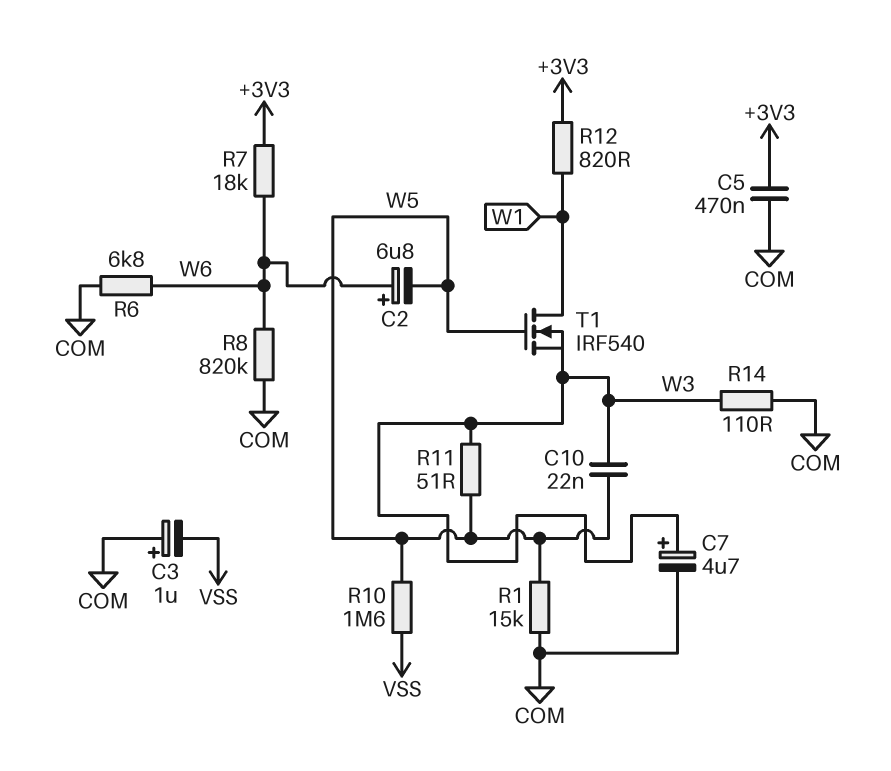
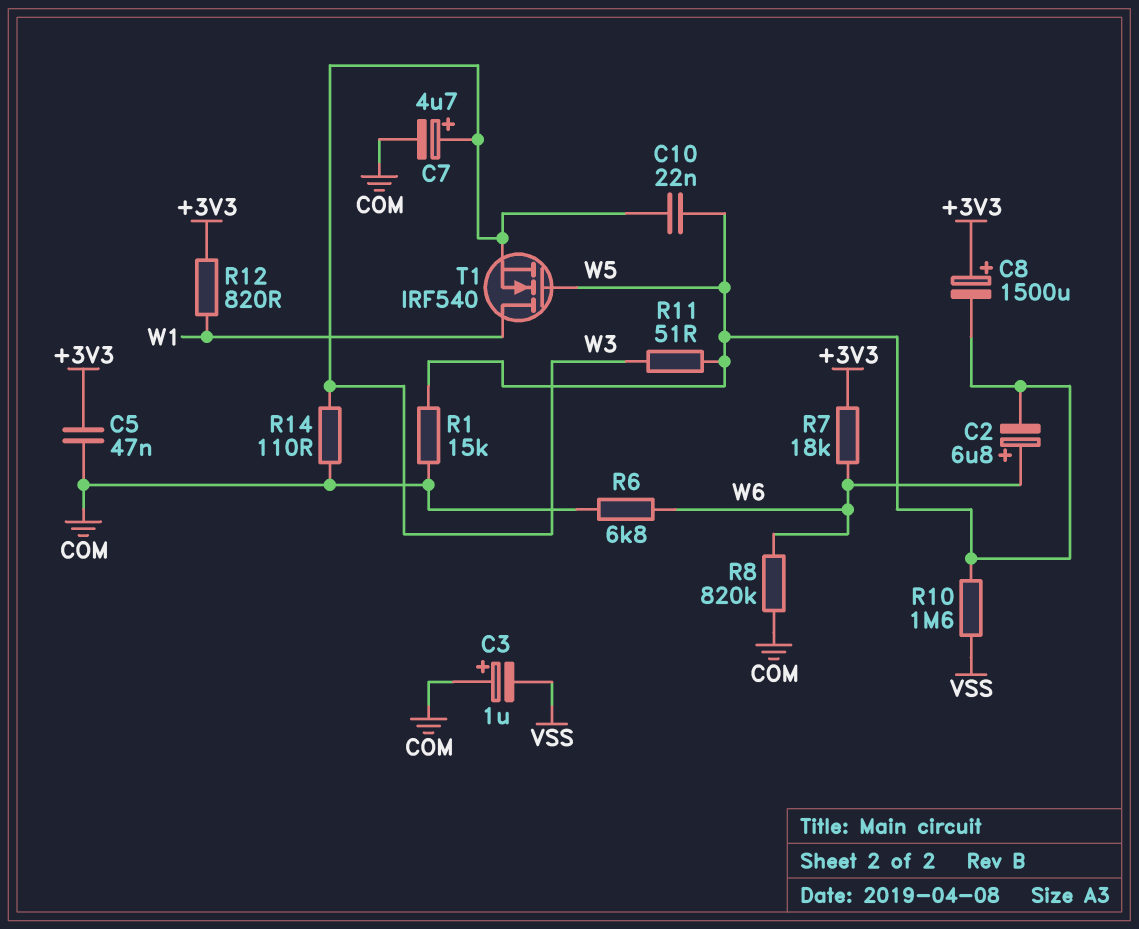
C5: 470nF (+3V3, COM) -> 47nF (+3V3, COM)
C8: none -> 1500uF (plus +3V3, minus W5)

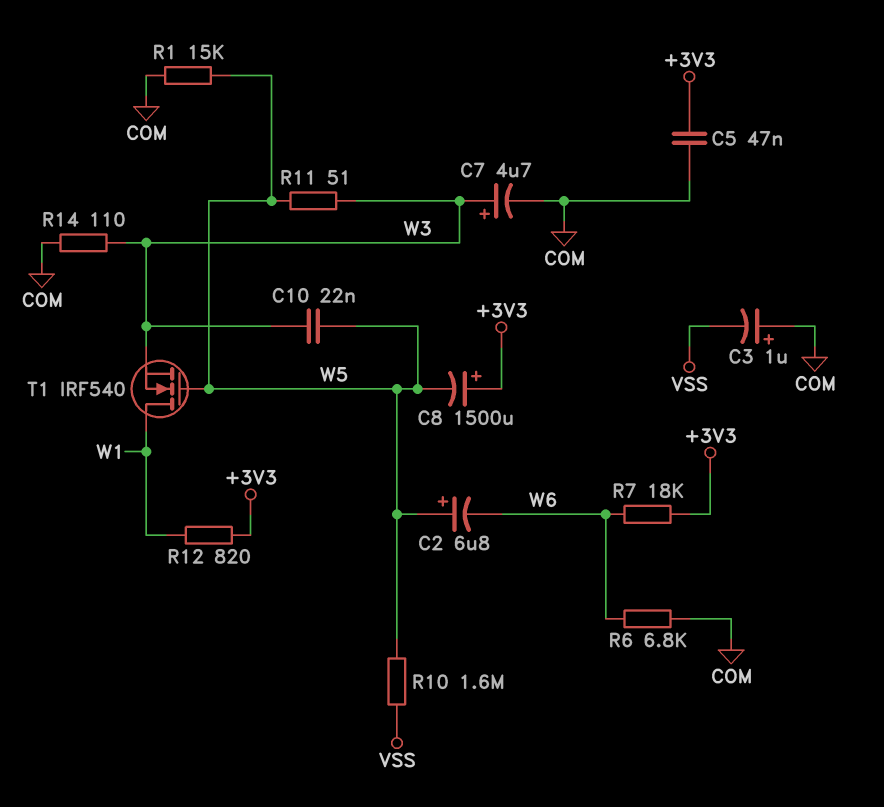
C2: 6.8uF (plus W6, minus W5) -> 6.8uF (plus W5, minus W6)
R8: 820k (COM, W6) -> none

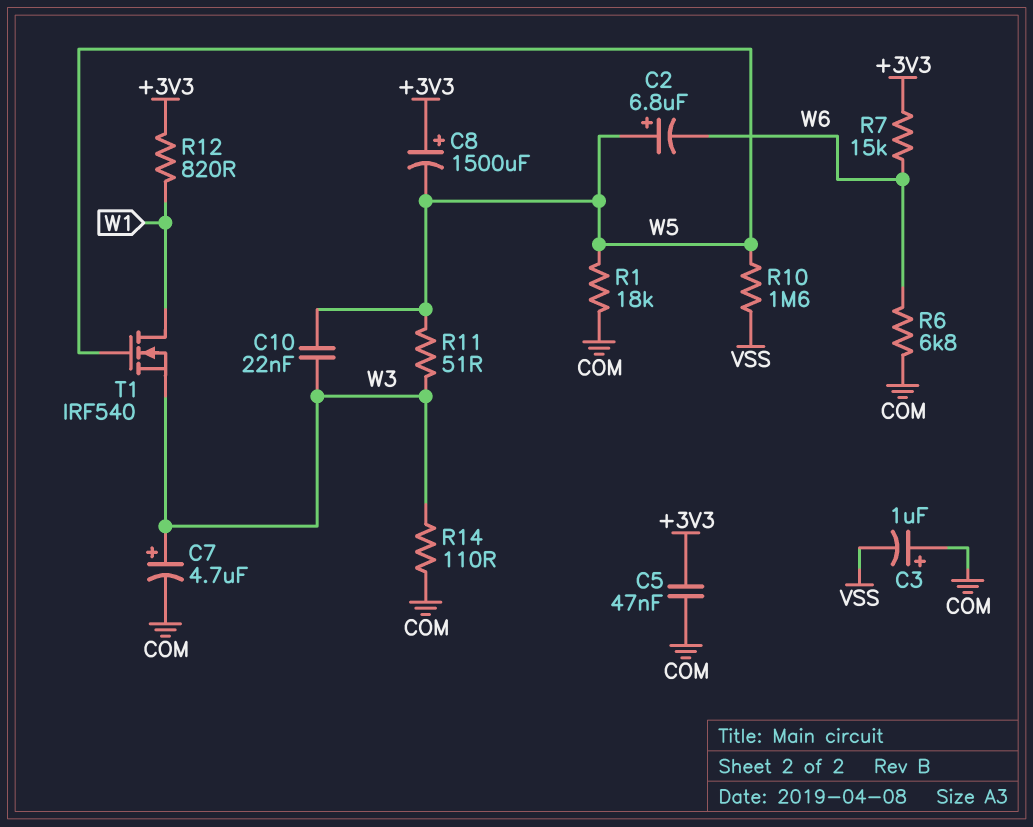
R1: 15k (COM, W5) -> 18k (COM, W5)
R7: 18k (+3V3, W6) -> 15k (+3V3, W6)

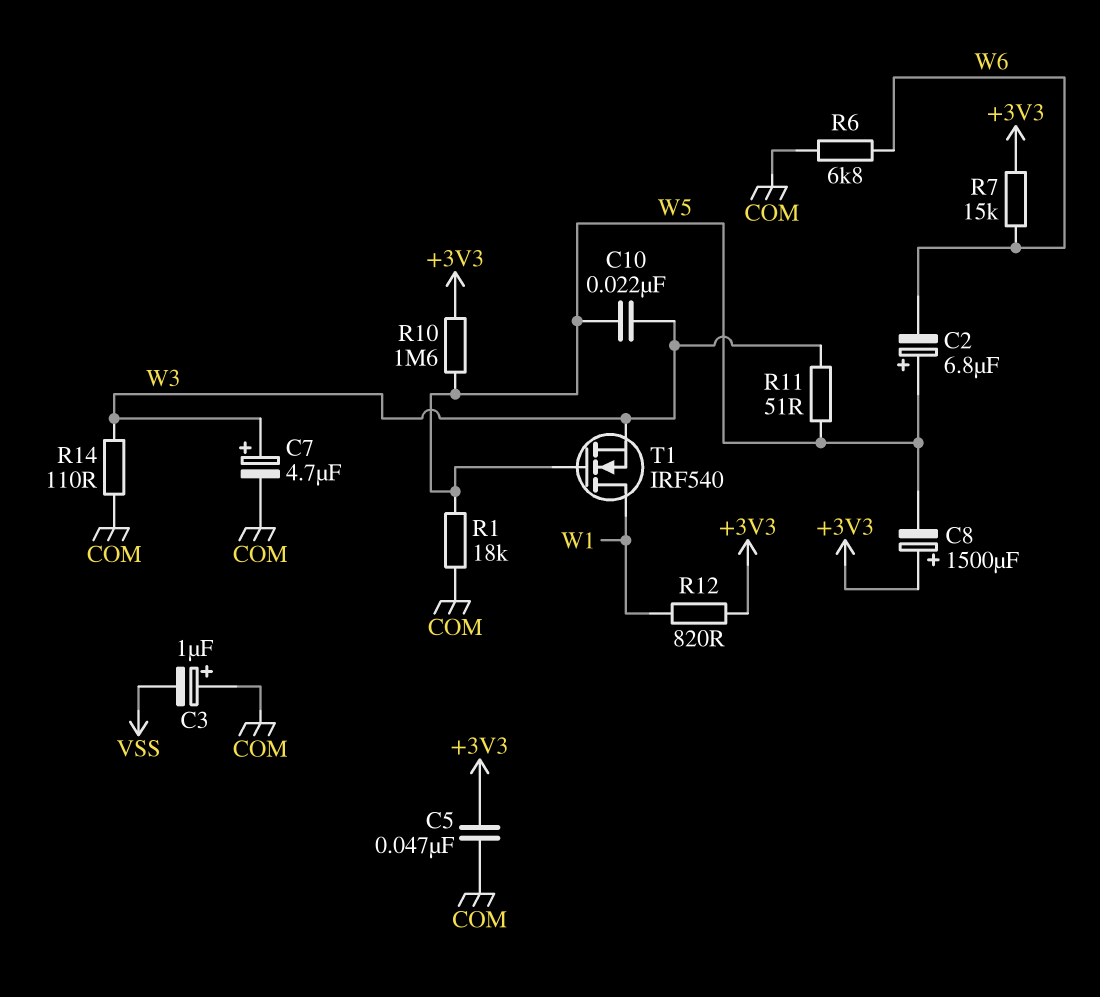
R10: 1.6M (VSS, W5) -> 1.6M (+3V3, W5)

